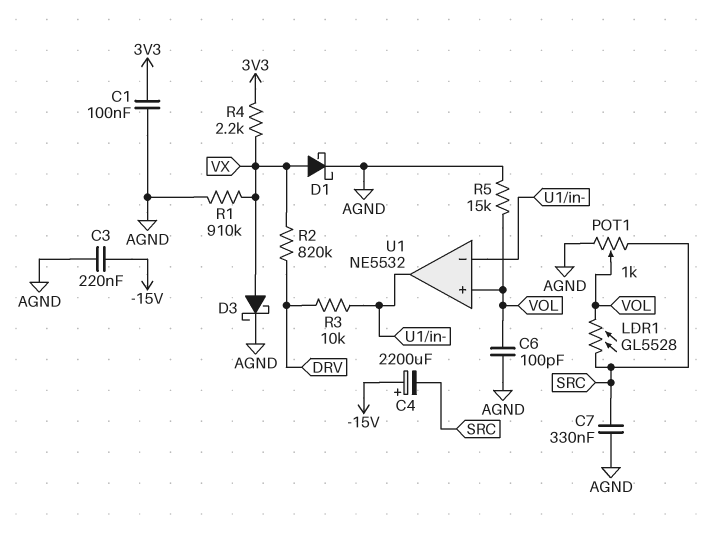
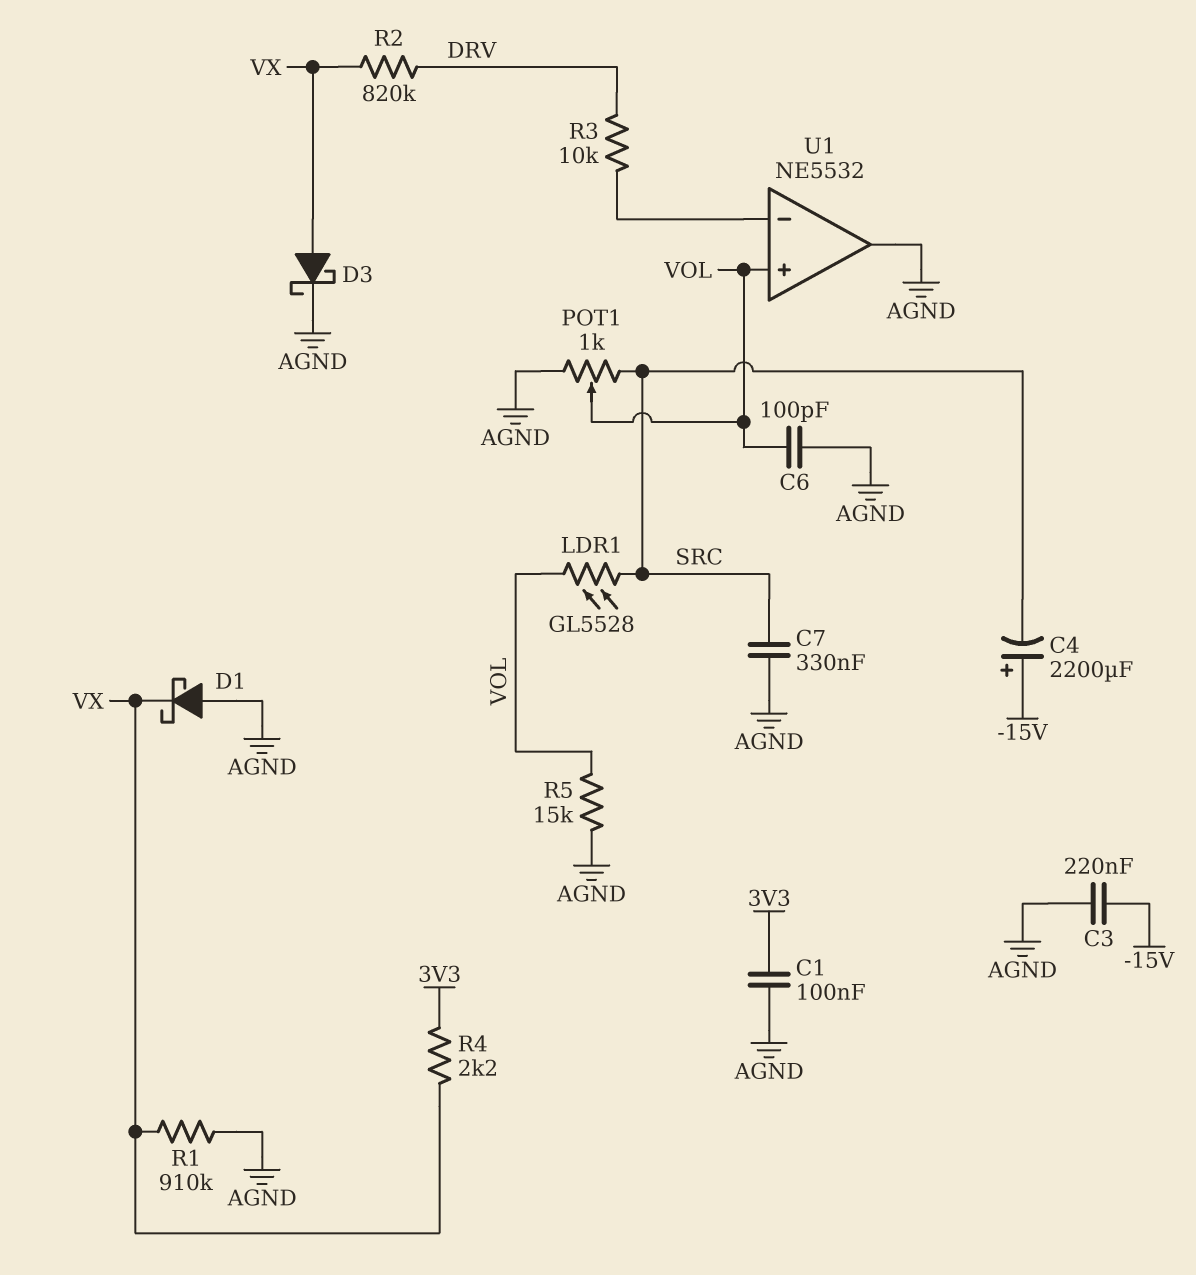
D1: schottky (A VX, K AGND) -> schottky (A AGND, K VX)
U1 pin out: U1/in- -> AGND

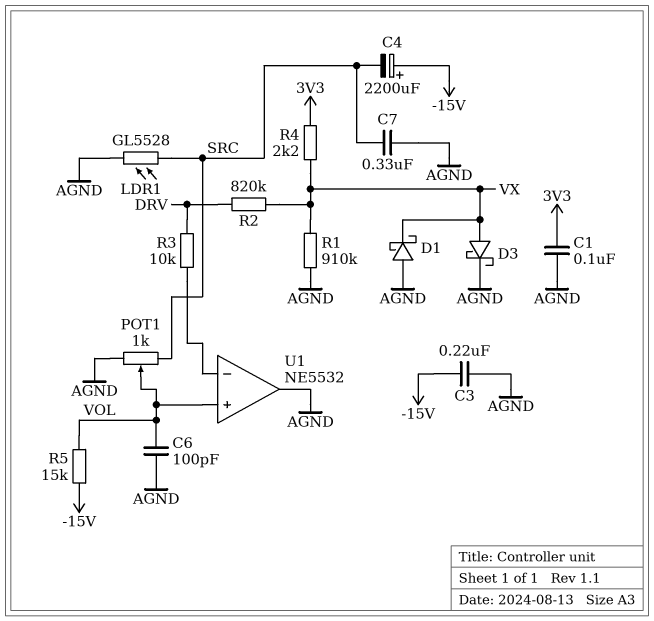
LDR1: GL5528 (SRC, VOL) -> GL5528 (AGND, SRC)
R5: 15k (AGND, VOL) -> 15k (-15V, VOL)

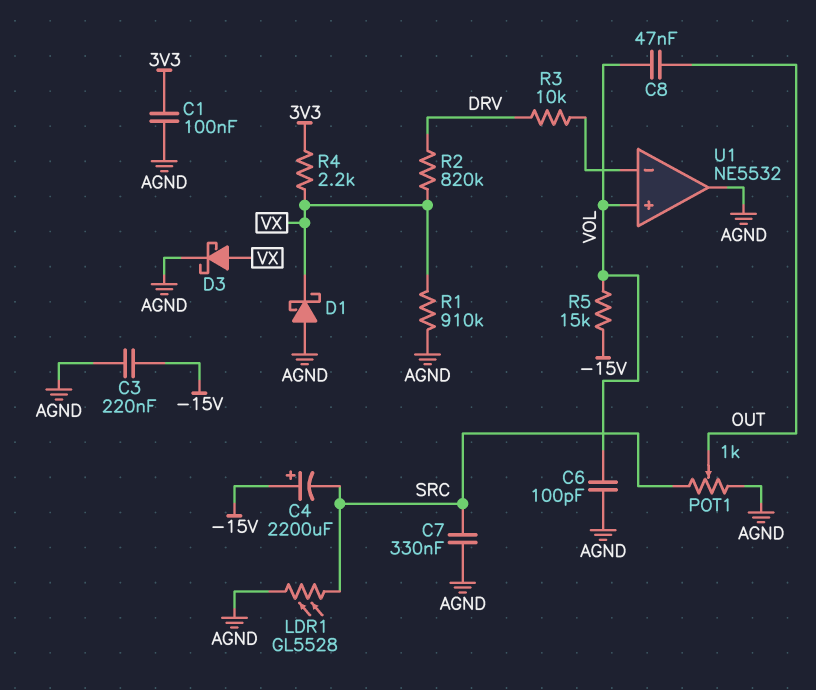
C8: none -> 47nF (OUT, VOL)
POT1: 1k (AGND, SRC, wiper VOL) -> 1k (AGND, SRC, wiper OUT)

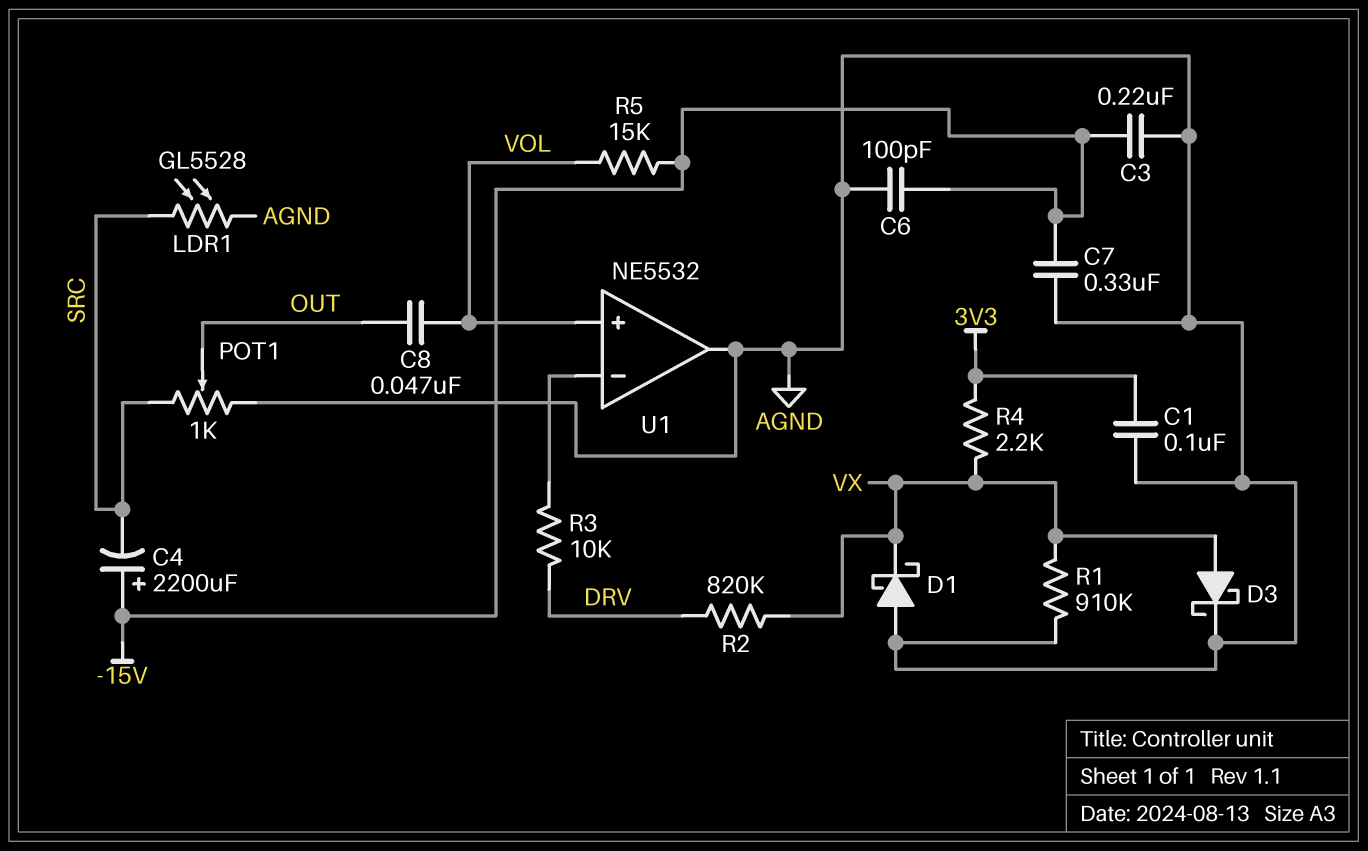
C6: 100pF (AGND, VOL) -> 100pF (-15V, AGND)
C7: 330nF (AGND, SRC) -> 330nF (-15V, AGND)

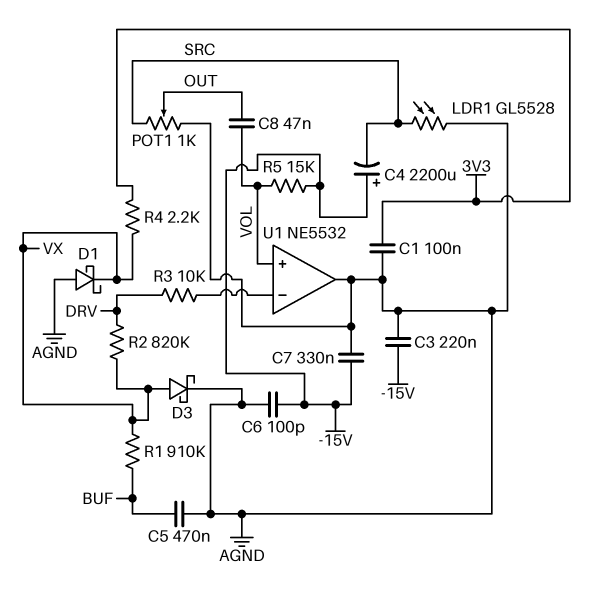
C5: none -> 470nF (AGND, BUF)
R1: 910k (AGND, VX) -> 910k (BUF, VX)

